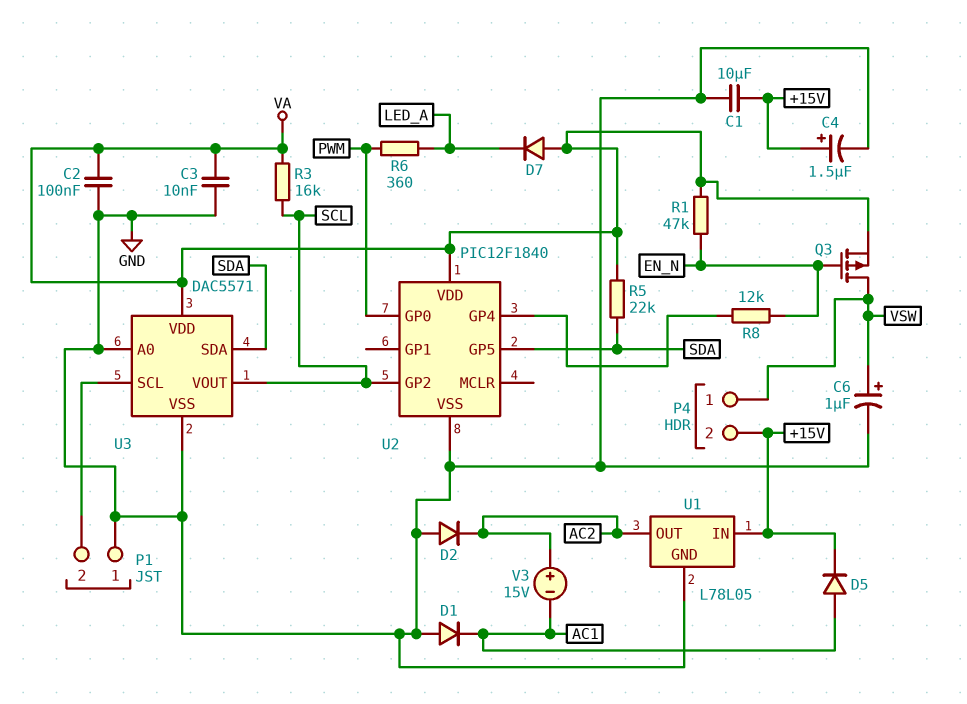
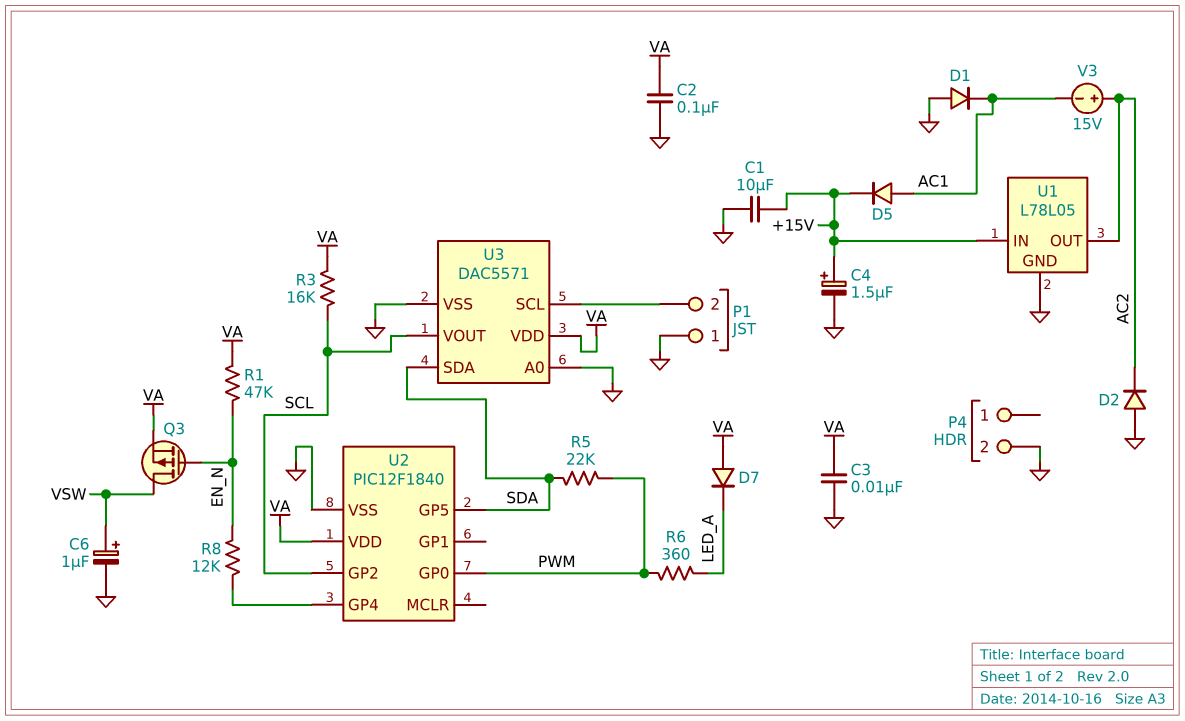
P4 pin 1: VSW -> none
P4 pin 2: +15V -> GND
R5: 22k (SDA, VA) -> 22k (PWM, SDA)

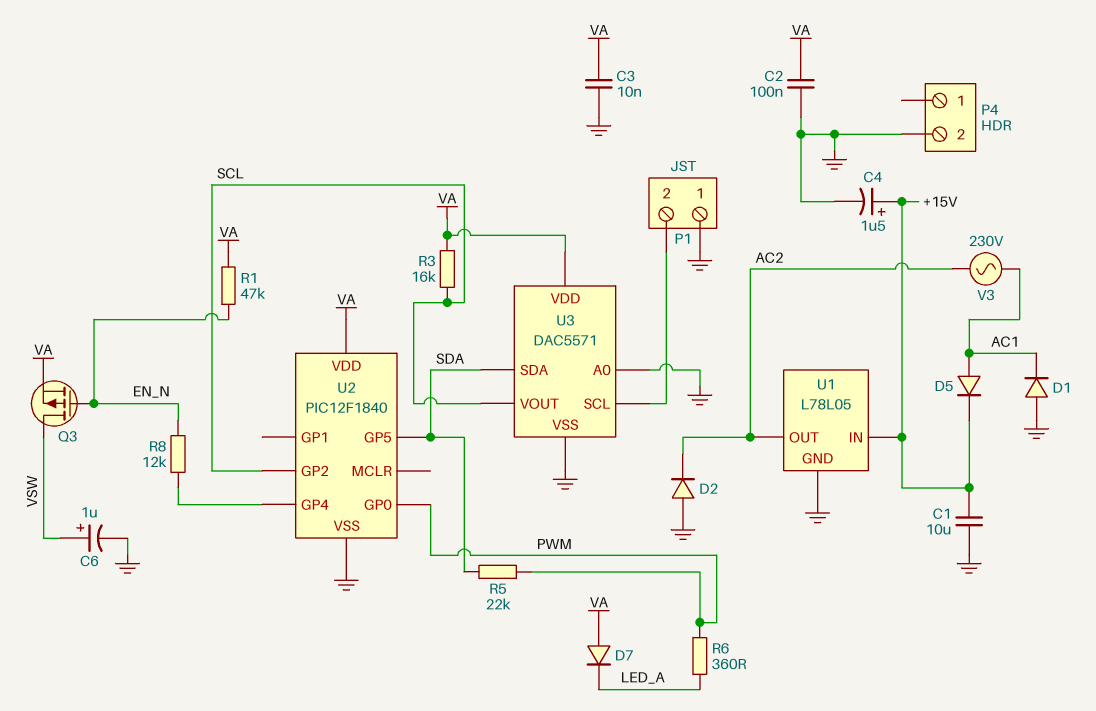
V3: 15V (plus AC2, minus AC1) -> AC 230V (AC1, AC2)

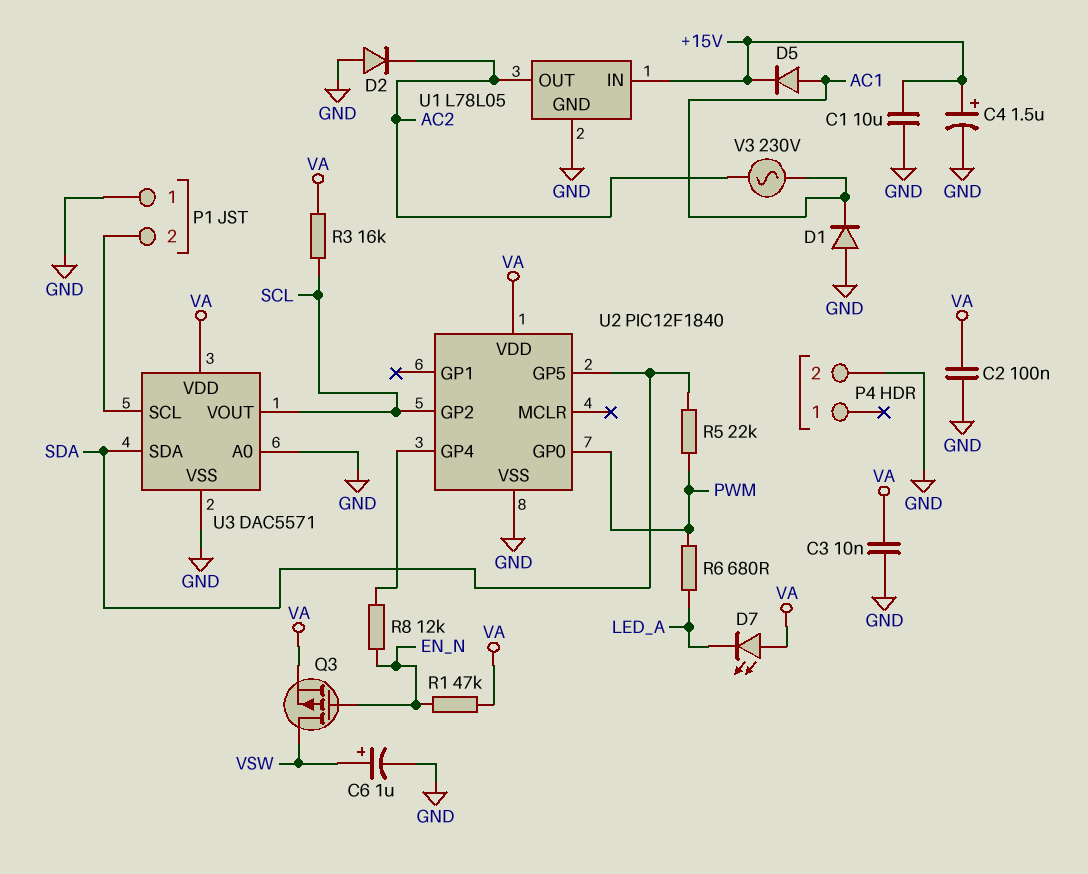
D7: diode (A VA, K LED_A) -> LED (A VA, K LED_A)
R6: 360 (LED_A, PWM) -> 680 (LED_A, PWM)

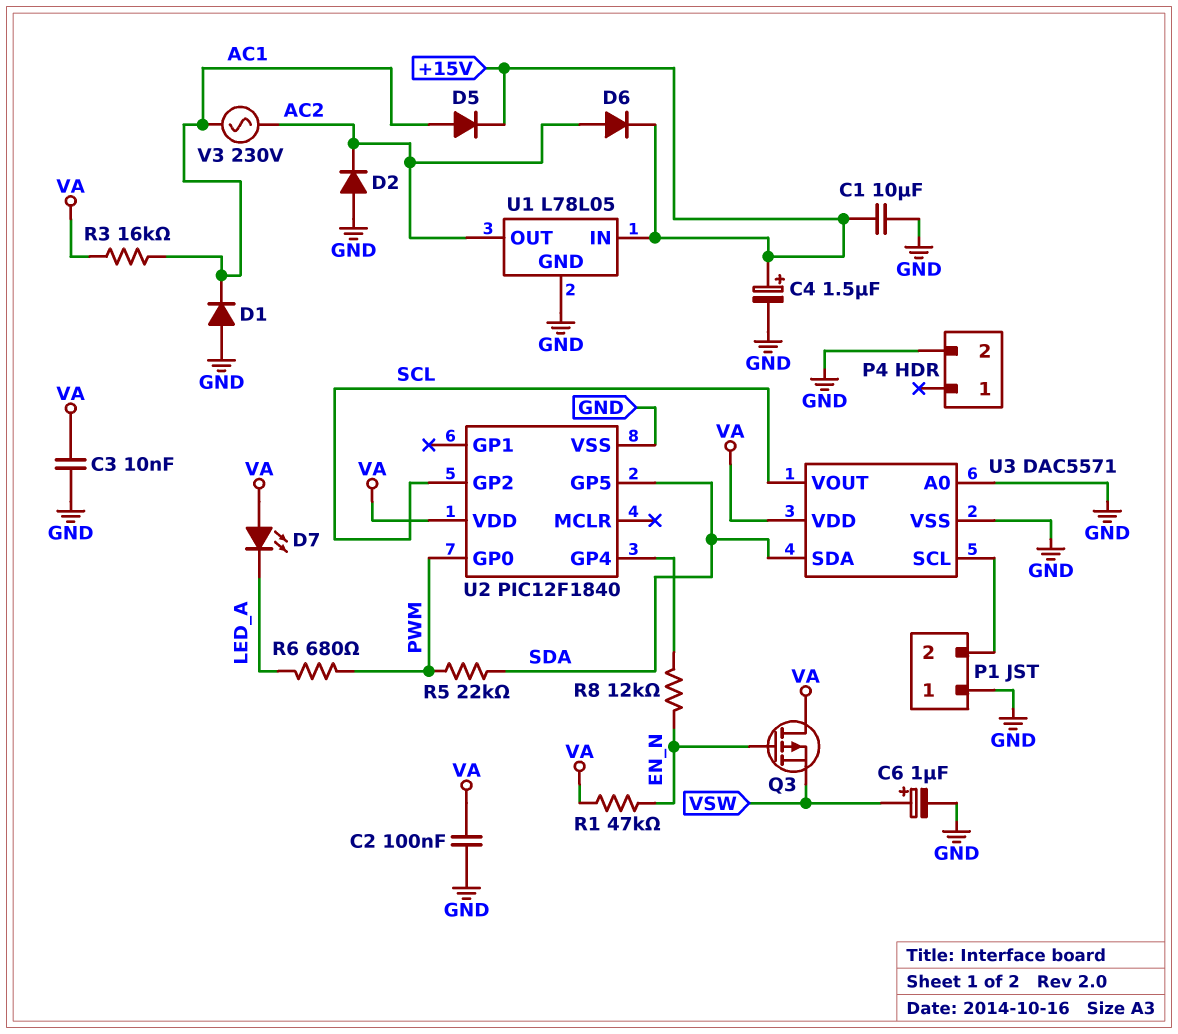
D6: none -> diode (A AC2, K +15V)
Q3: PMOS (G EN_N, D VSW, S VA) -> PMOS (G EN_N, D VA, S VSW)
R3: 16k (SCL, VA) -> 16k (AC1, VA)

